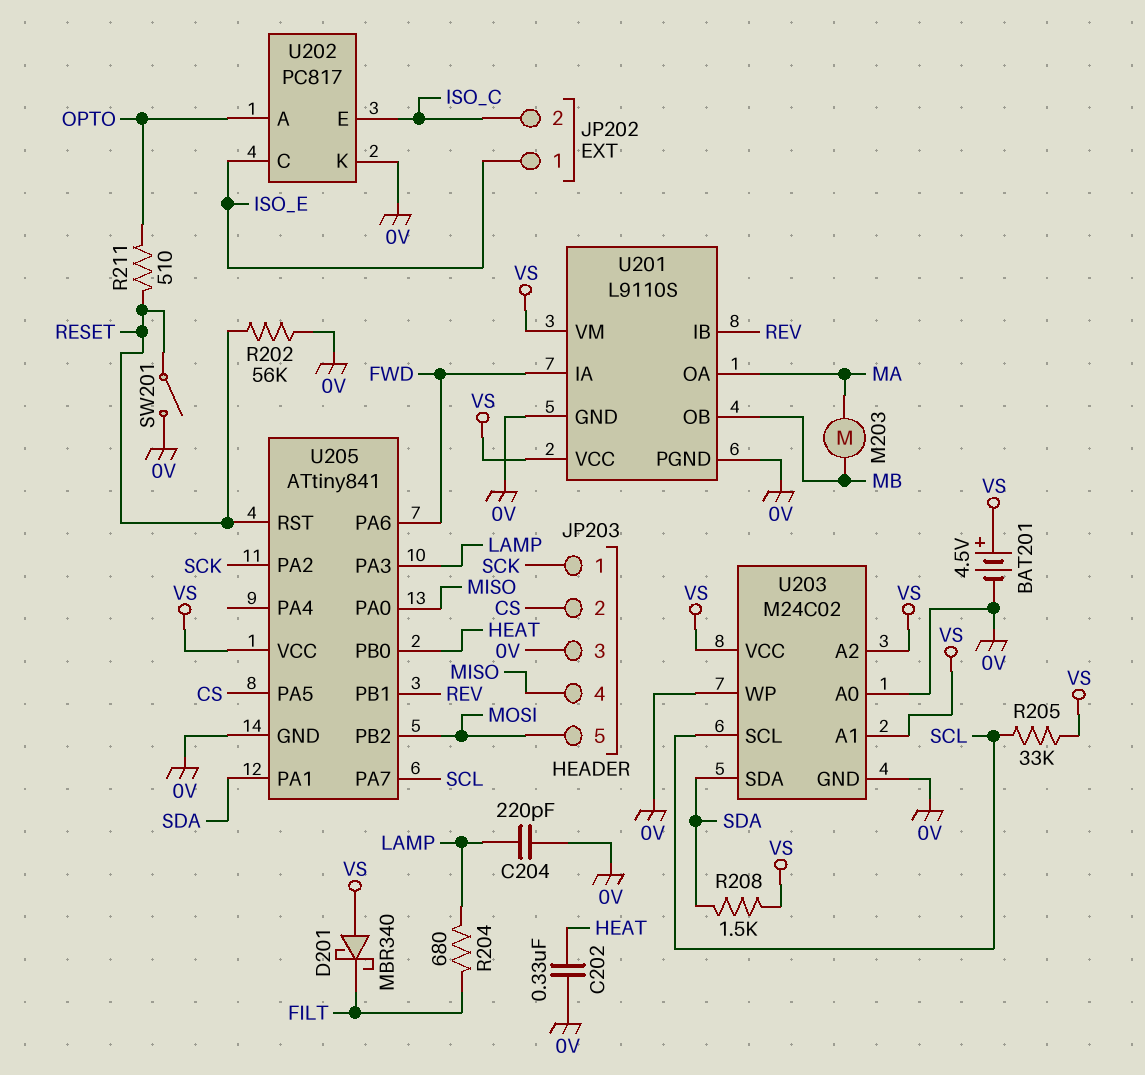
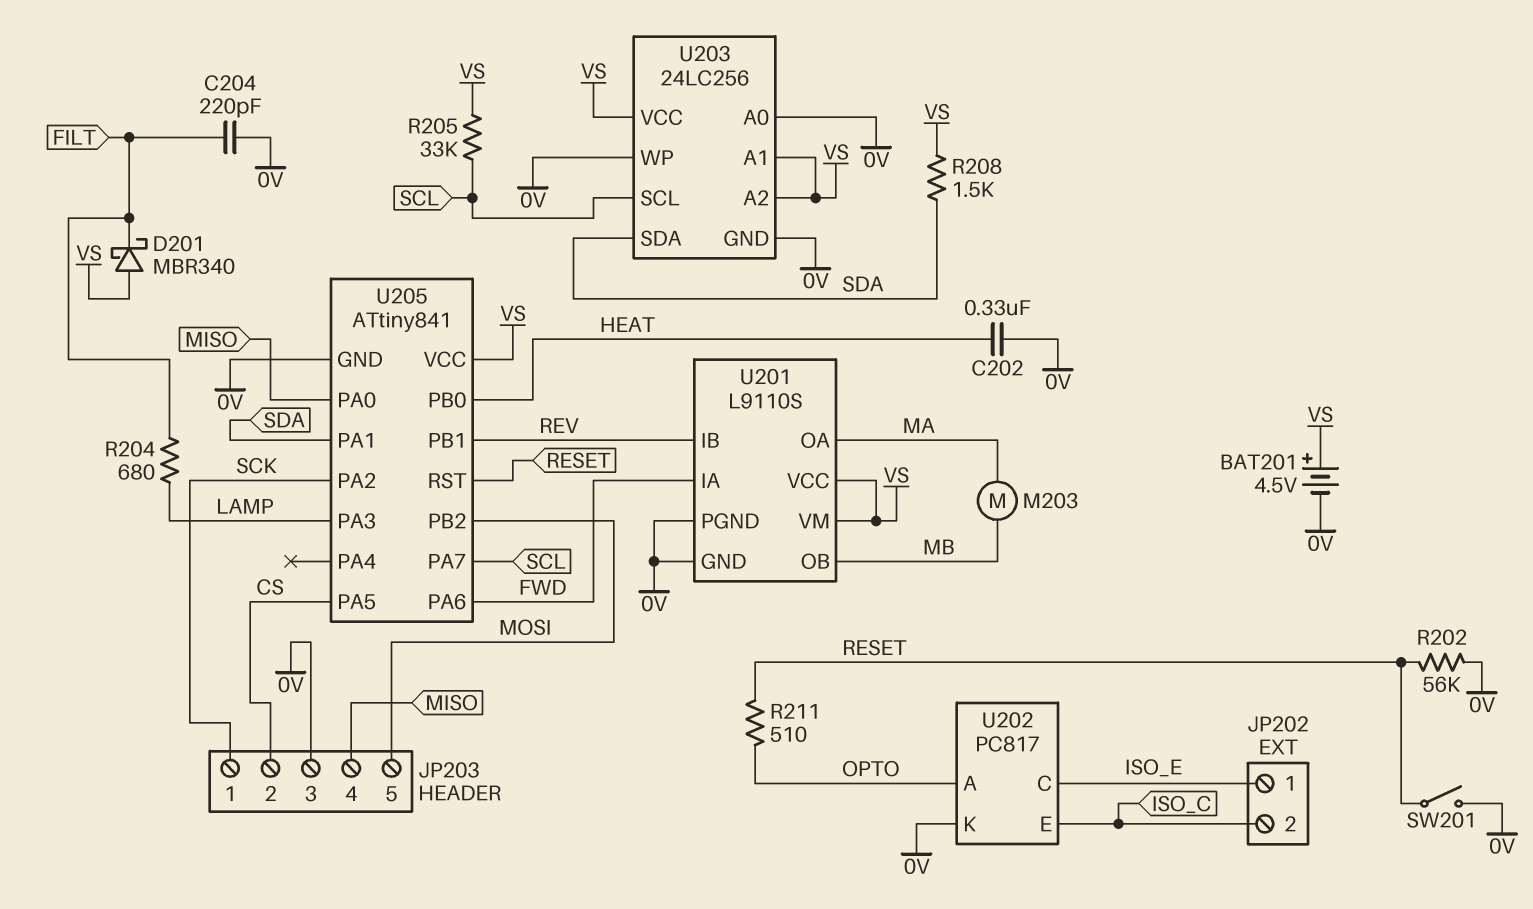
C204: 220pF (0V, LAMP) -> 220pF (0V, FILT)
U203: M24C02 -> 24LC256

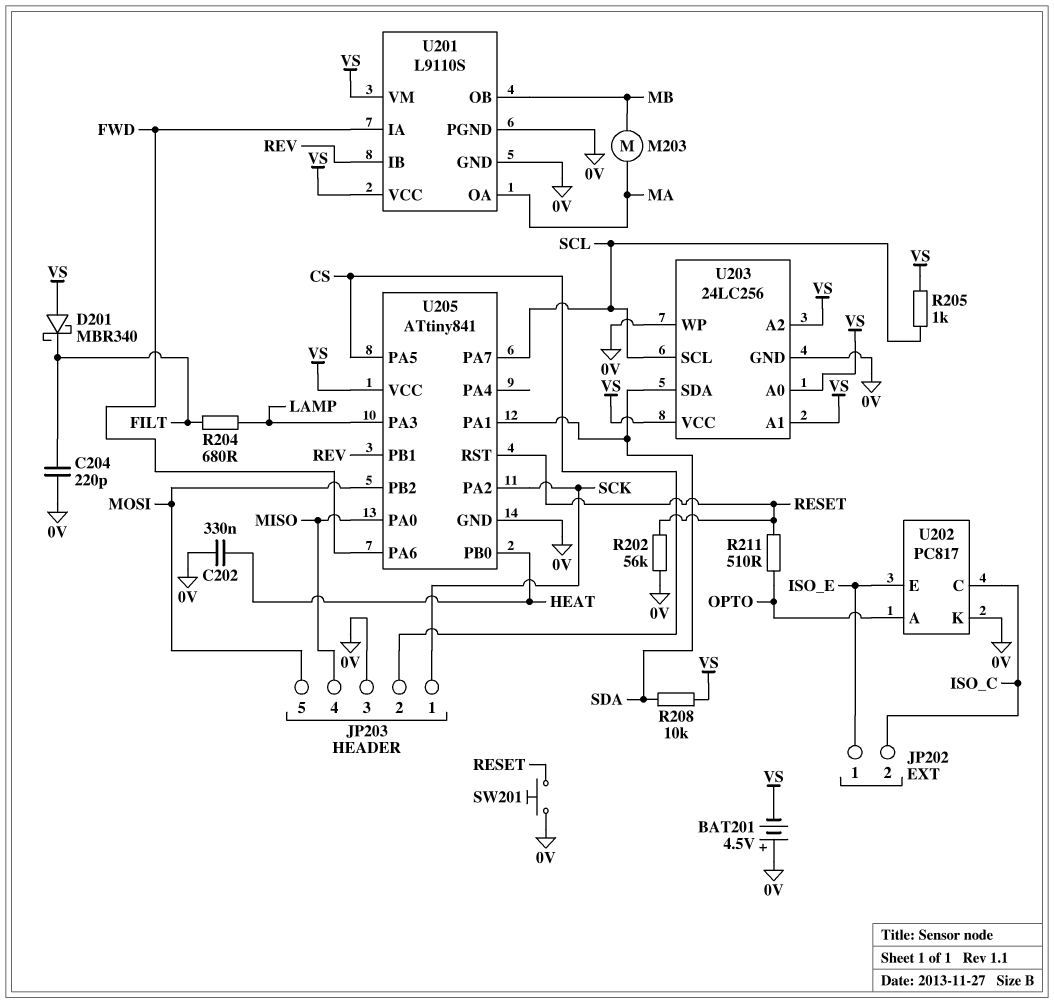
BAT201: 4.5V (plus VS, minus 0V) -> 4.5V (plus 0V, minus VS)
R205: 33k (SCL, VS) -> 1k (SCL, VS)
R208: 1.5k (SDA, VS) -> 10k (SDA, VS)
SW201: switch (0V, RESET) -> button (0V, RESET)
U202 pin C: ISO_E -> ISO_C
U202 pin E: ISO_C -> ISO_E
U203 pin A0: 0V -> VS

